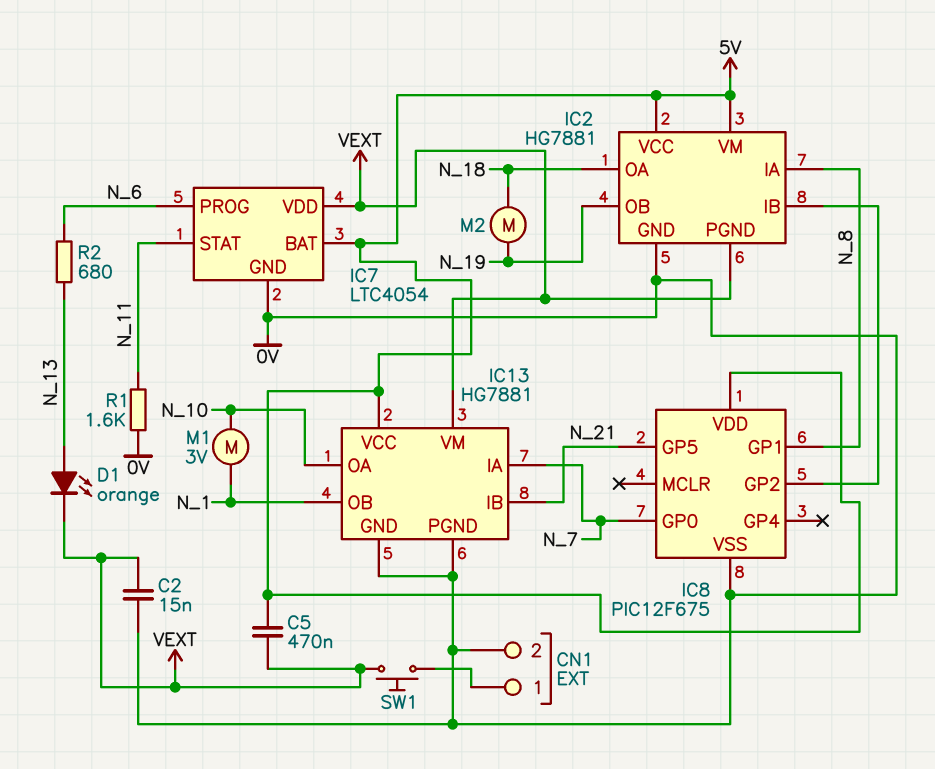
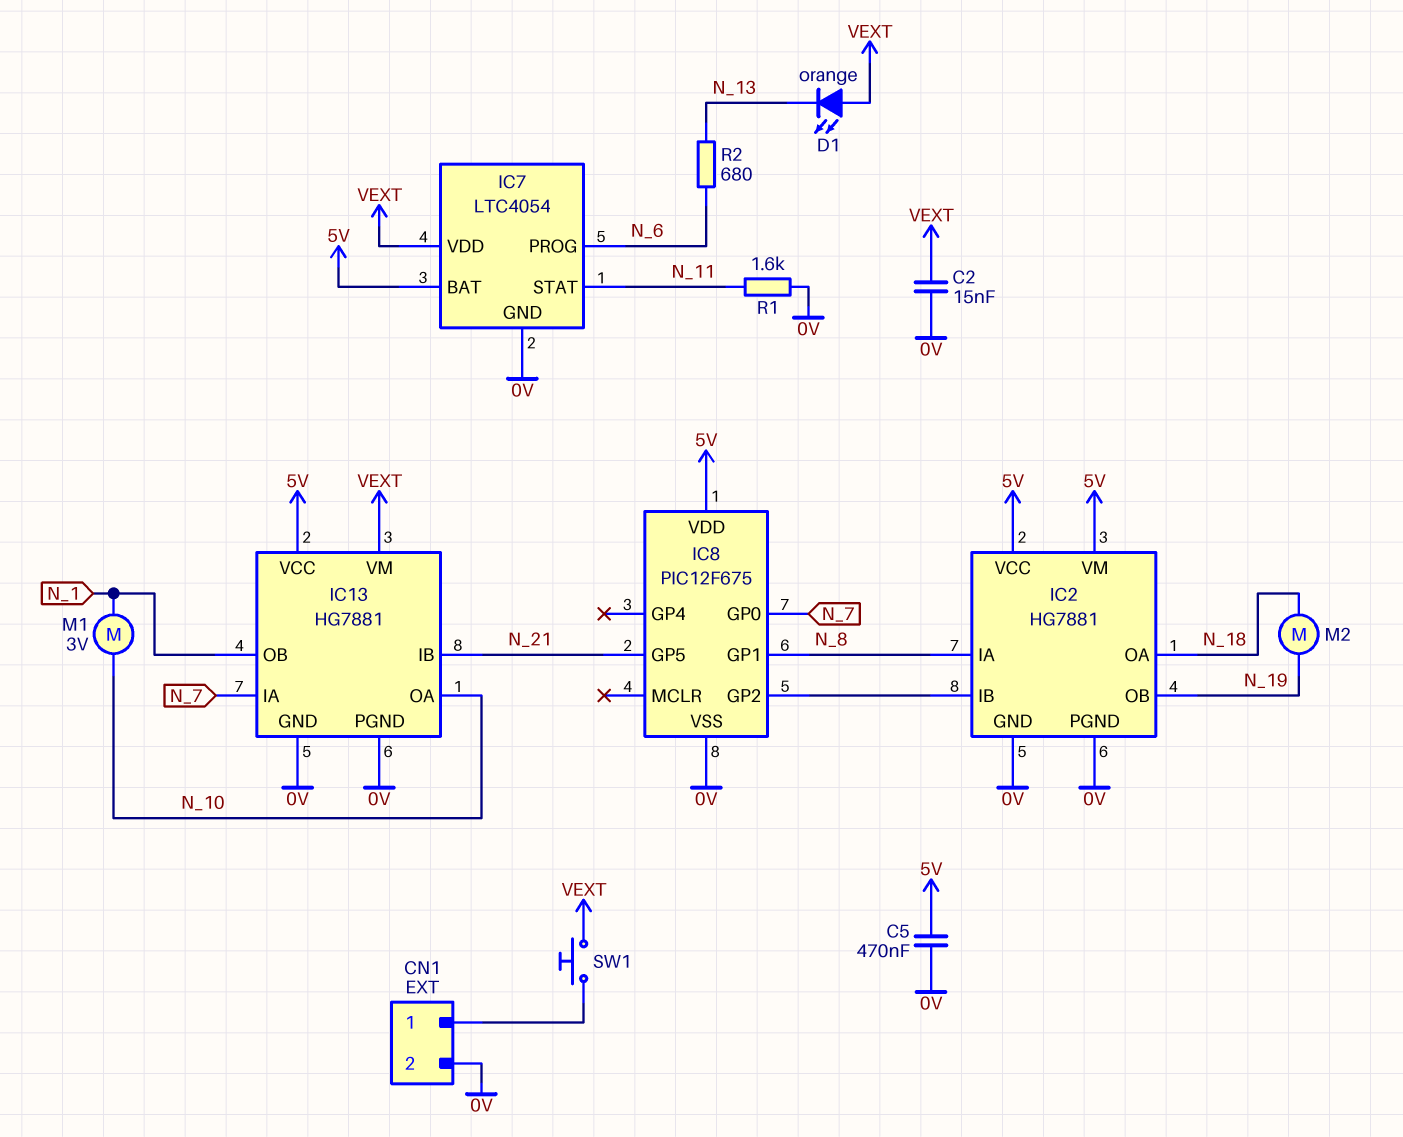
C5: 470nF (5V, VEXT) -> 470nF (0V, 5V)
D1: LED orange (A N_13, K VEXT) -> LED orange (A VEXT, K N_13)
IC2 pin PGND: VEXT -> 0V

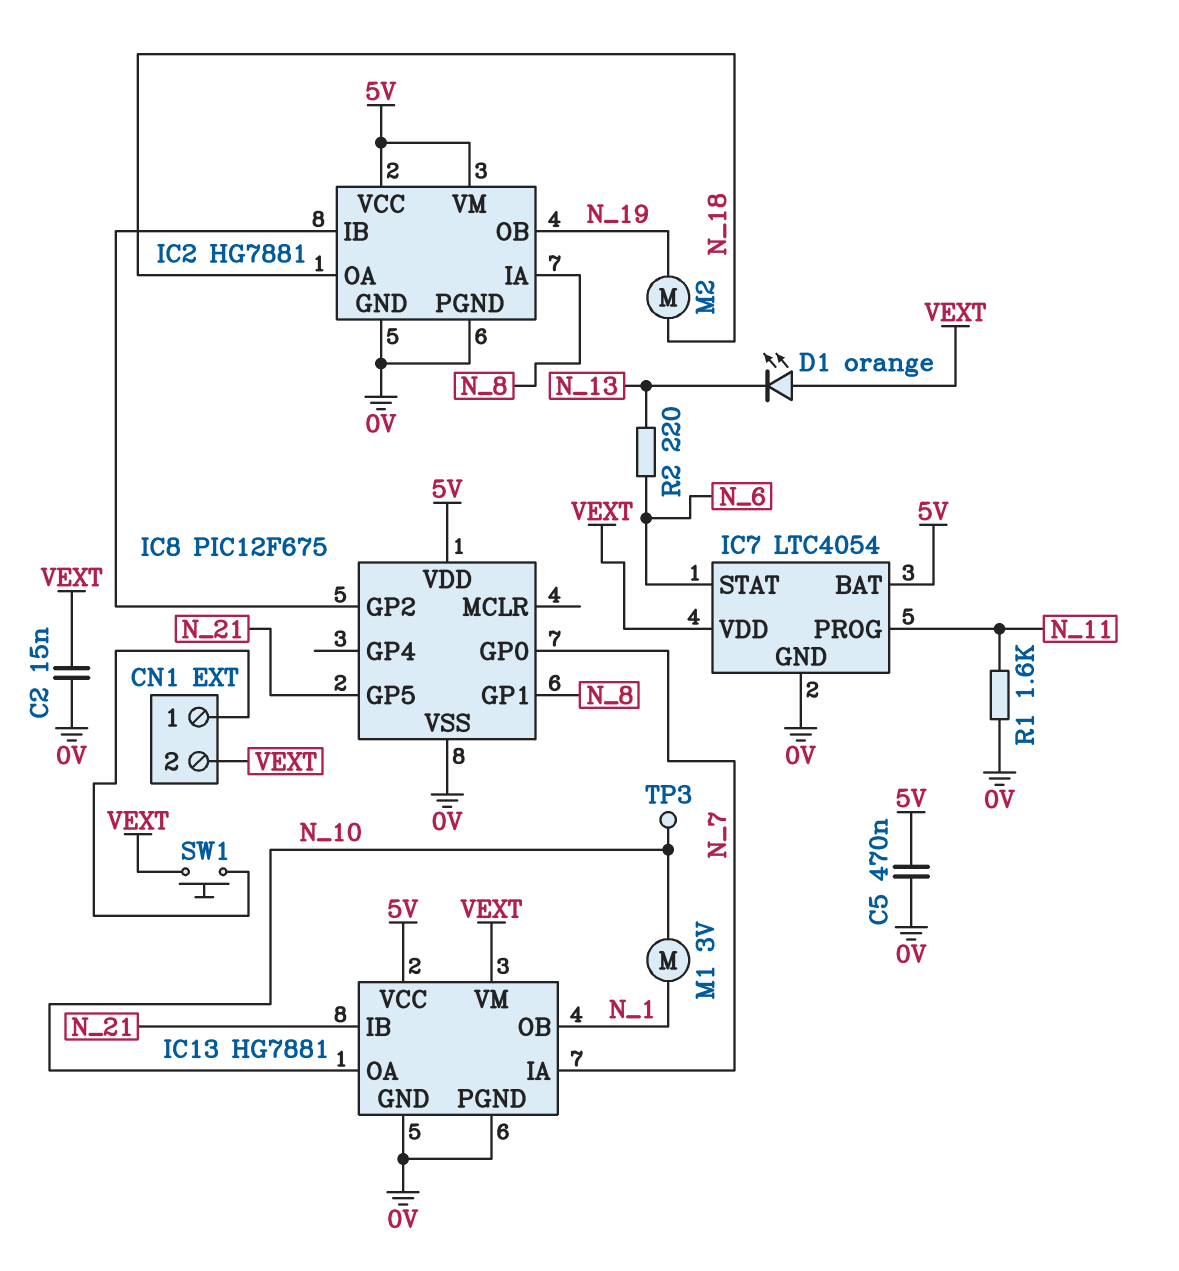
CN1 pin 2: 0V -> VEXT
IC7 pin PROG: N_6 -> N_11
IC7 pin STAT: N_11 -> N_6
R2: 680 (N_6, N_13) -> 220 (N_6, N_13)
TP3: none -> test point (N_10)

